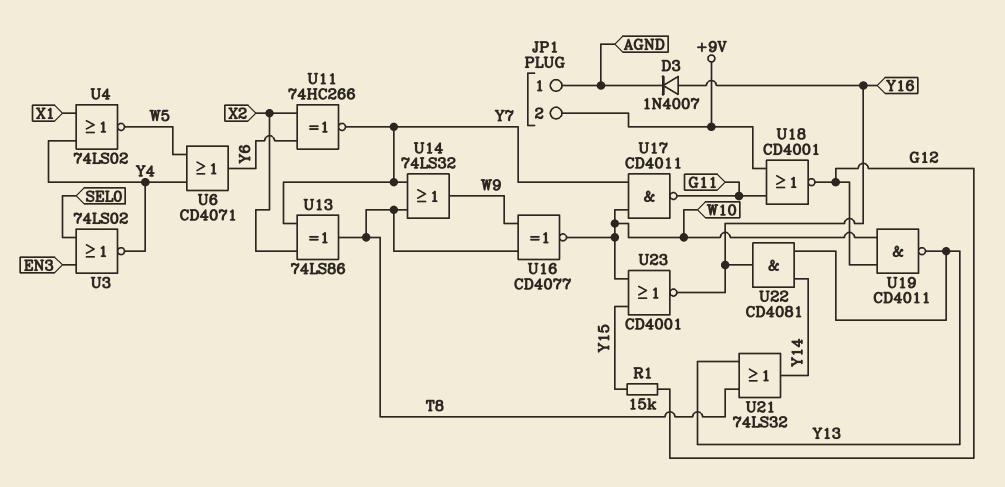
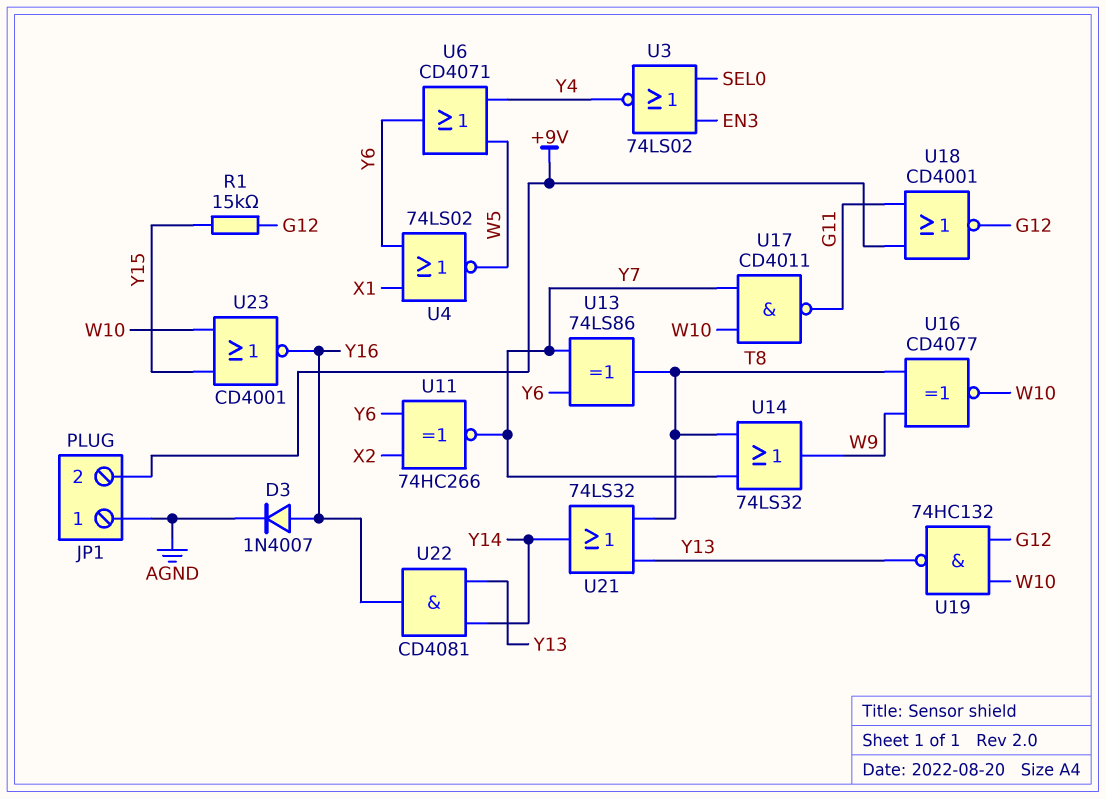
U4: NOR 74LS02 (in X1, in Y4, out W5) -> NOR 74LS02 (in X1, in Y6, out W5)
U13: XOR 74LS86 (in X2, in Y7, out T8) -> XOR 74LS86 (in Y6, in Y7, out T8)
U19: NAND CD4011 (in G12, in W10, out Y13) -> NAND 74HC132 (in G12, in W10, out Y13)

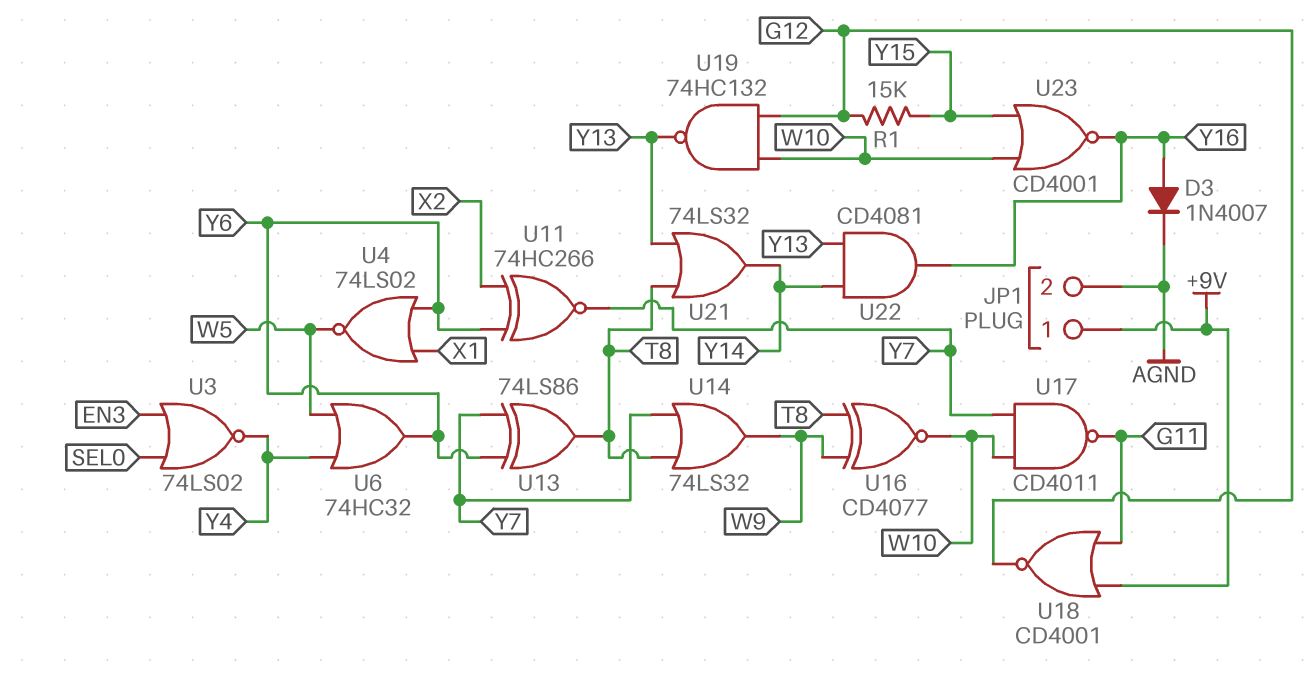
JP1 pin 1: AGND -> +9V
JP1 pin 2: +9V -> AGND
U6: OR CD4071 (in W5, in Y4, out Y6) -> OR 74HC32 (in W5, in Y4, out Y6)

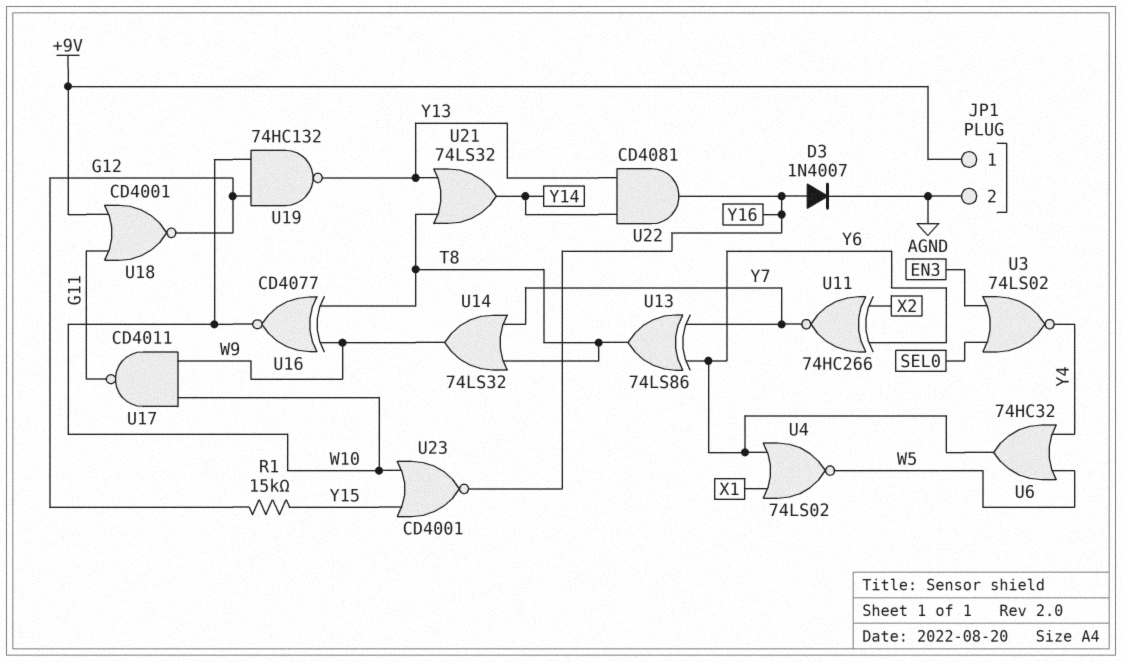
U17: NAND CD4011 (in W10, in Y7, out G11) -> NAND CD4011 (in W9, in W10, out G11)

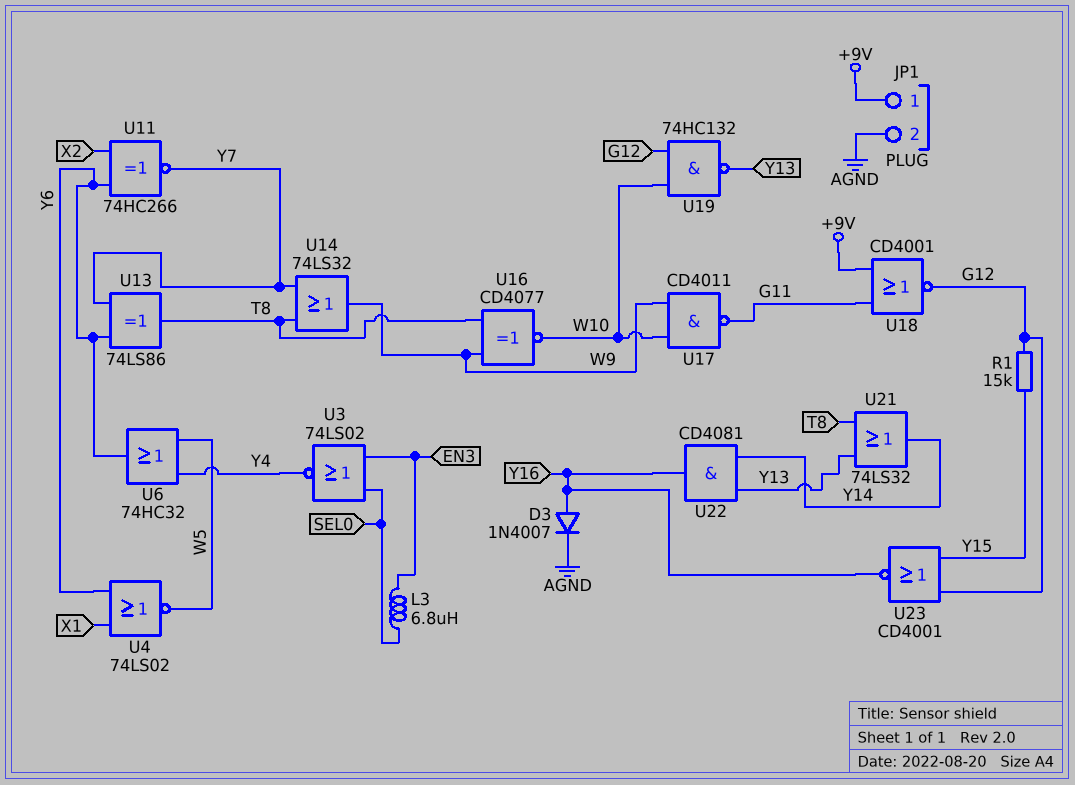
L3: none -> 6.8uH (EN3, SEL0)
U23: NOR CD4001 (in W10, in Y15, out Y16) -> NOR CD4001 (in G12, in Y15, out Y16)

